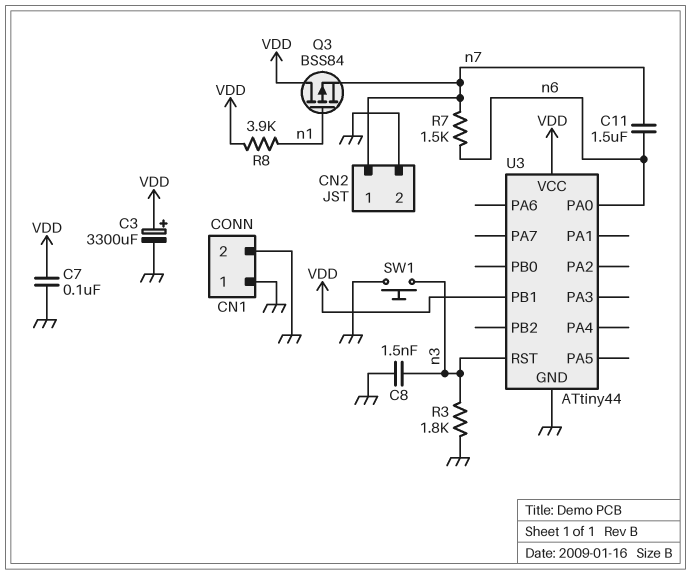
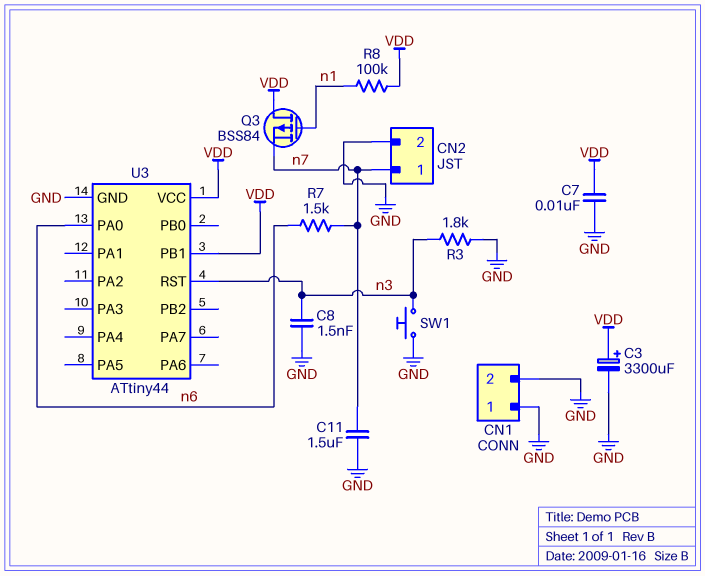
C7: 100nF (GND, VDD) -> 10nF (GND, VDD)
C11: 1.5uF (n6, n7) -> 1.5uF (GND, n7)
R8: 3.9k (VDD, n1) -> 100k (VDD, n1)

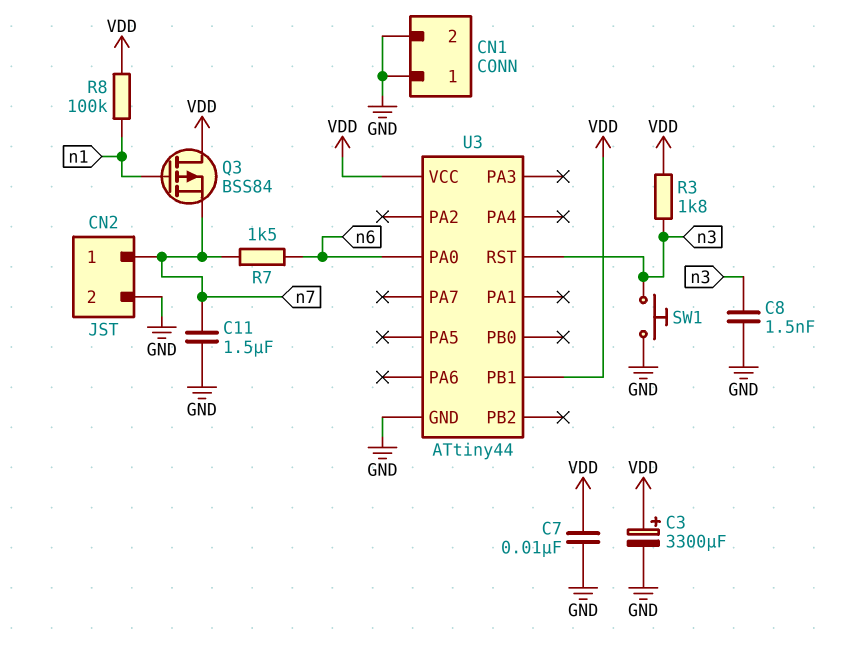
R3: 1.8k (GND, n3) -> 1.8k (VDD, n3)

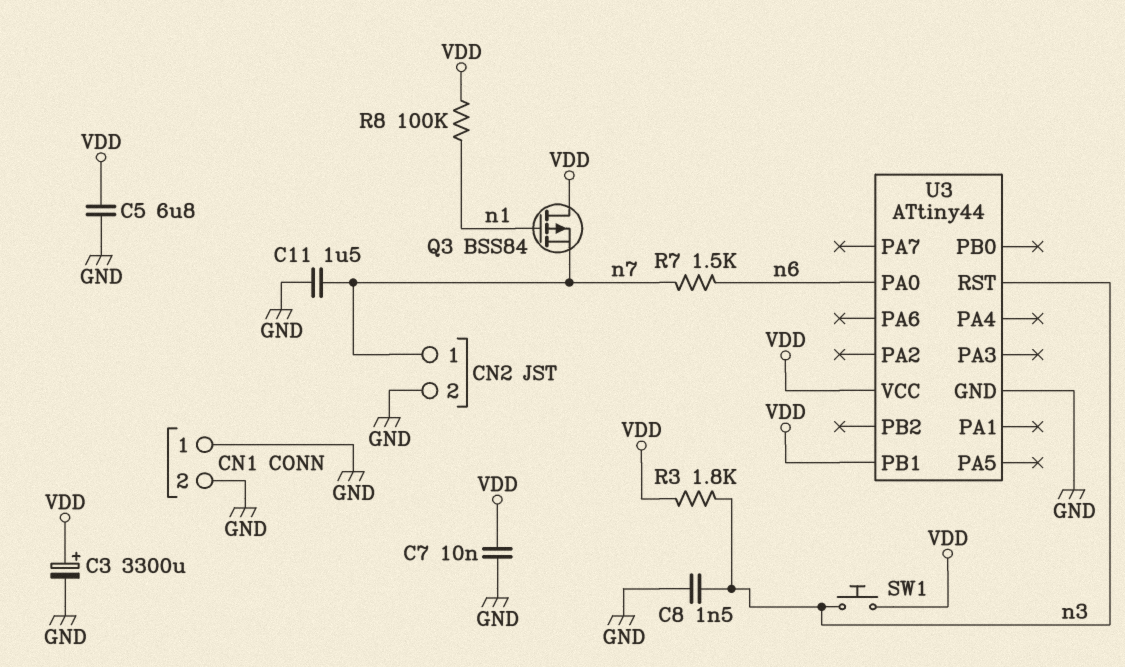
C5: none -> 6.8uF (GND, VDD)
SW1: button (GND, n3) -> button (VDD, n3)

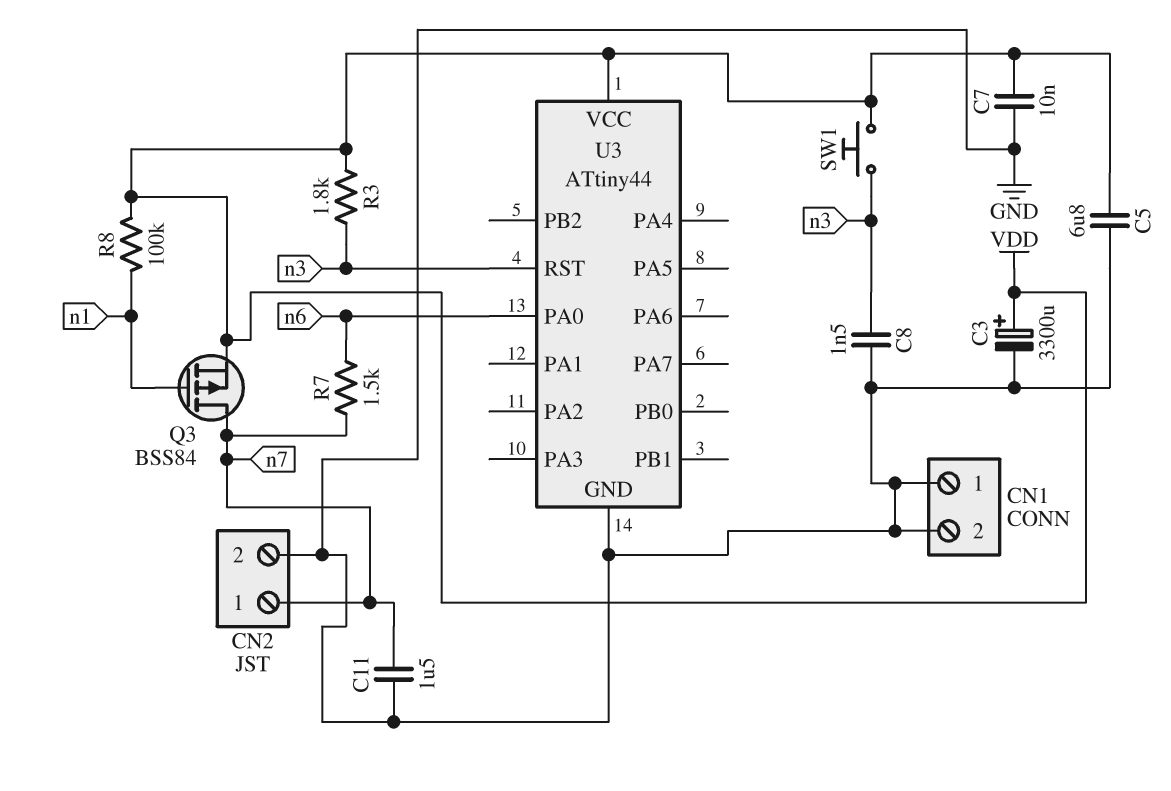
Q3: PMOS BSS84 (G n1, D VDD, S n7) -> PMOS BSS84 (G n1, D n7, S VDD)
U3 pin PB1: VDD -> none

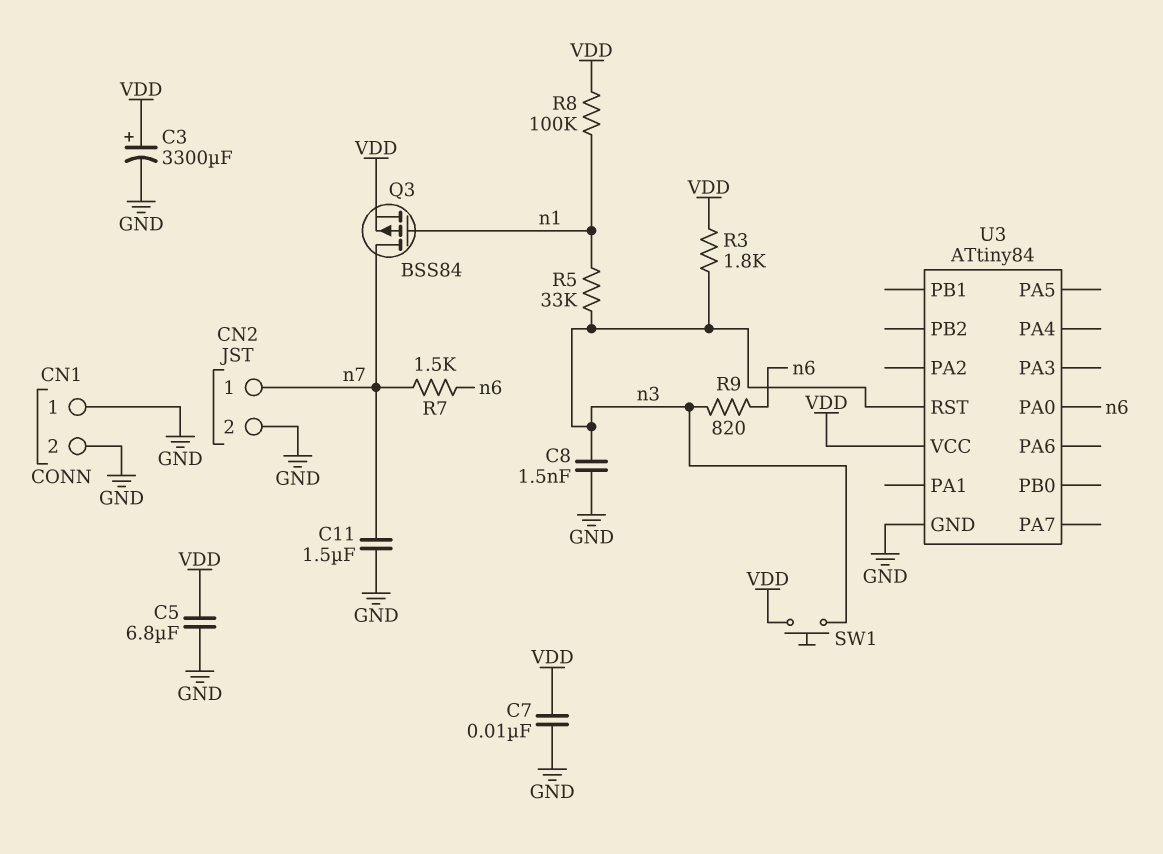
R5: none -> 33k (n1, n3)
R9: none -> 820 (n3, n6)
U3: ATtiny44 -> ATtiny84

